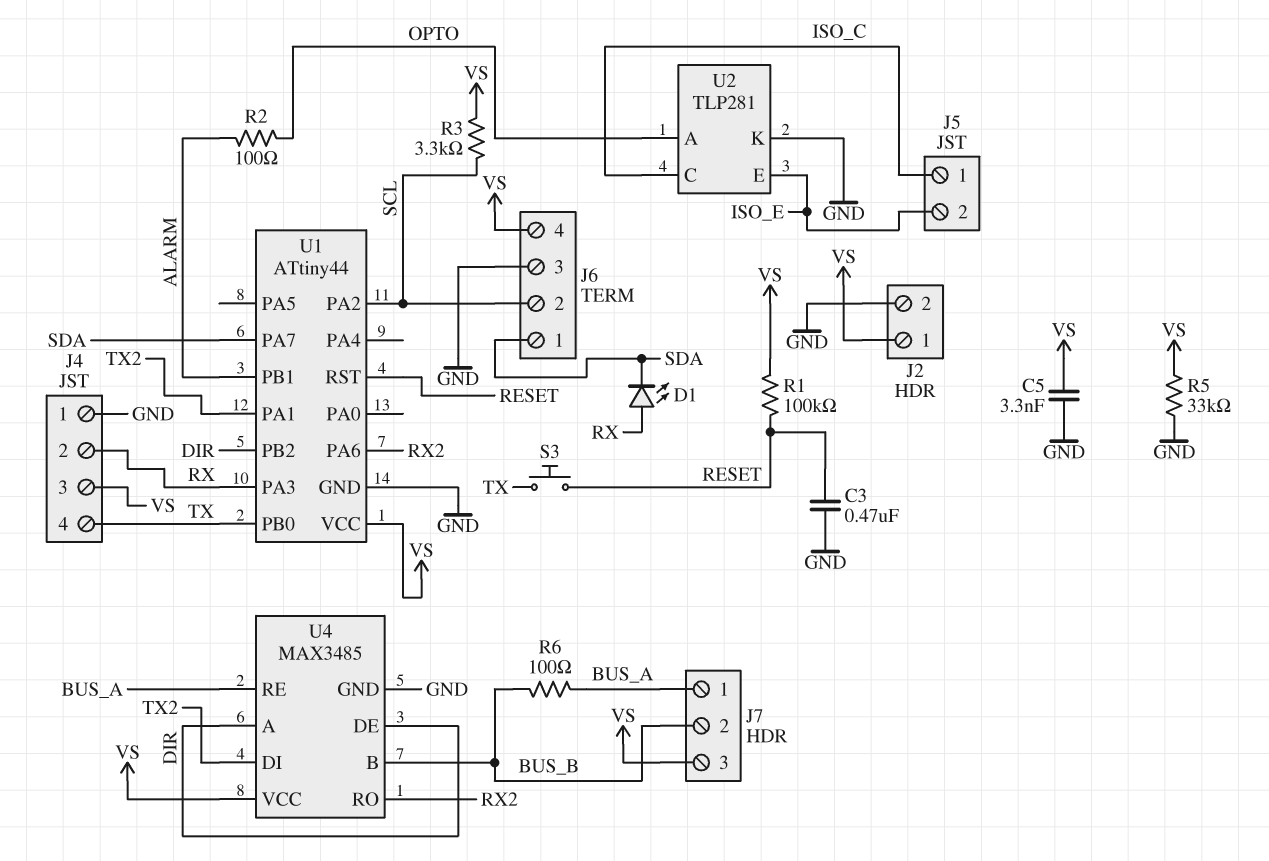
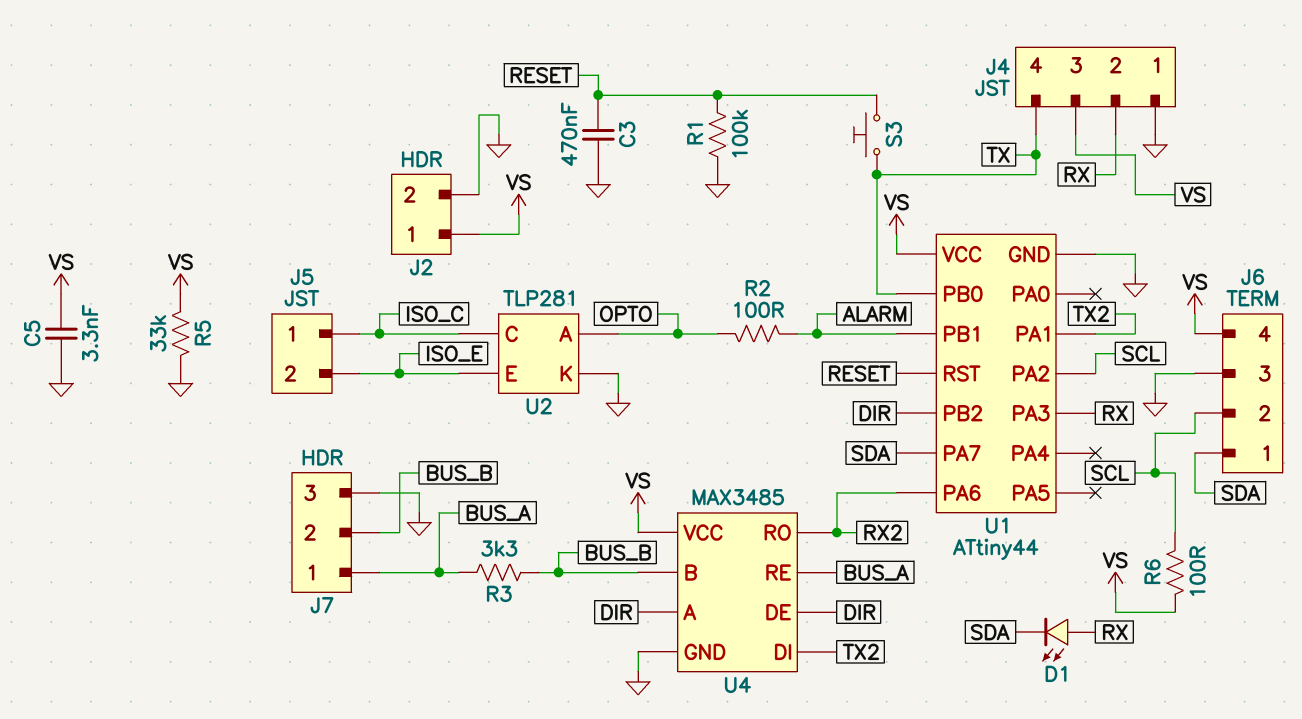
J7 pin 3: VS -> GND
R1: 100k (RESET, VS) -> 100k (GND, RESET)
R3: 3.3k (SCL, VS) -> 3.3k (BUS_A, BUS_B)
R6: 100 (BUS_A, BUS_B) -> 100 (SCL, VS)

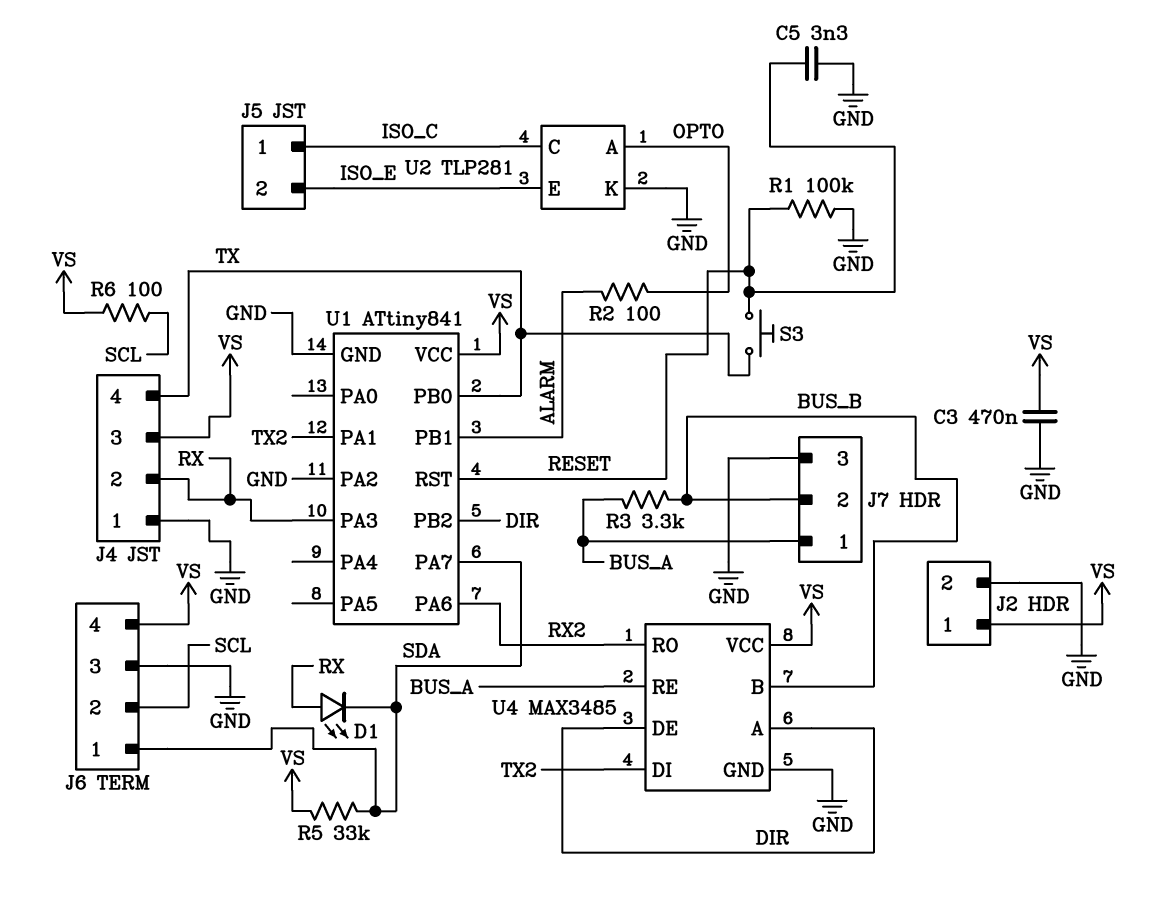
C3: 470nF (GND, RESET) -> 470nF (GND, VS)
C5: 3.3nF (GND, VS) -> 3.3nF (GND, RESET)
R5: 33k (GND, VS) -> 33k (SDA, VS)
U1: ATtiny44 -> ATtiny841
U1 pin PA2: SCL -> GND

